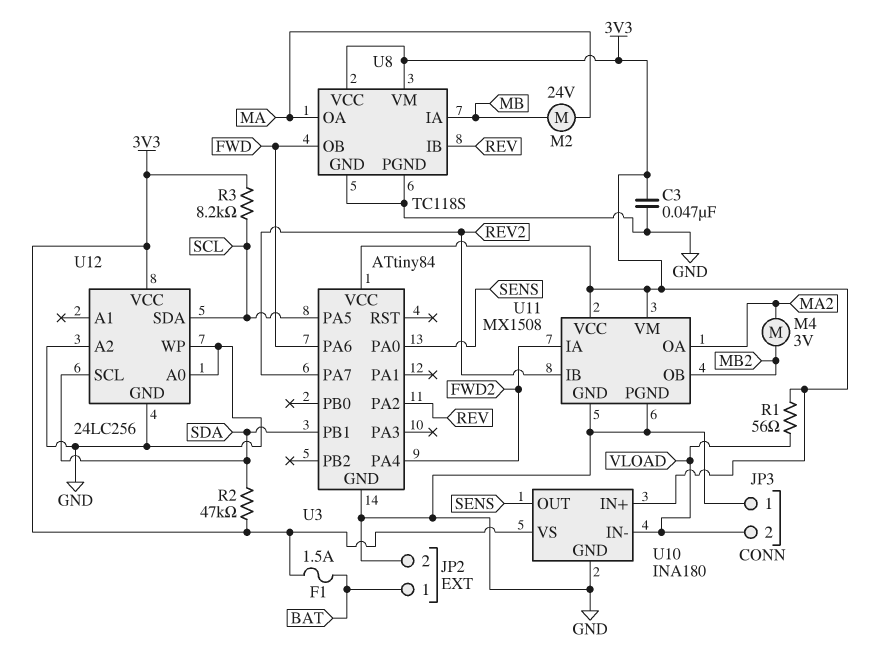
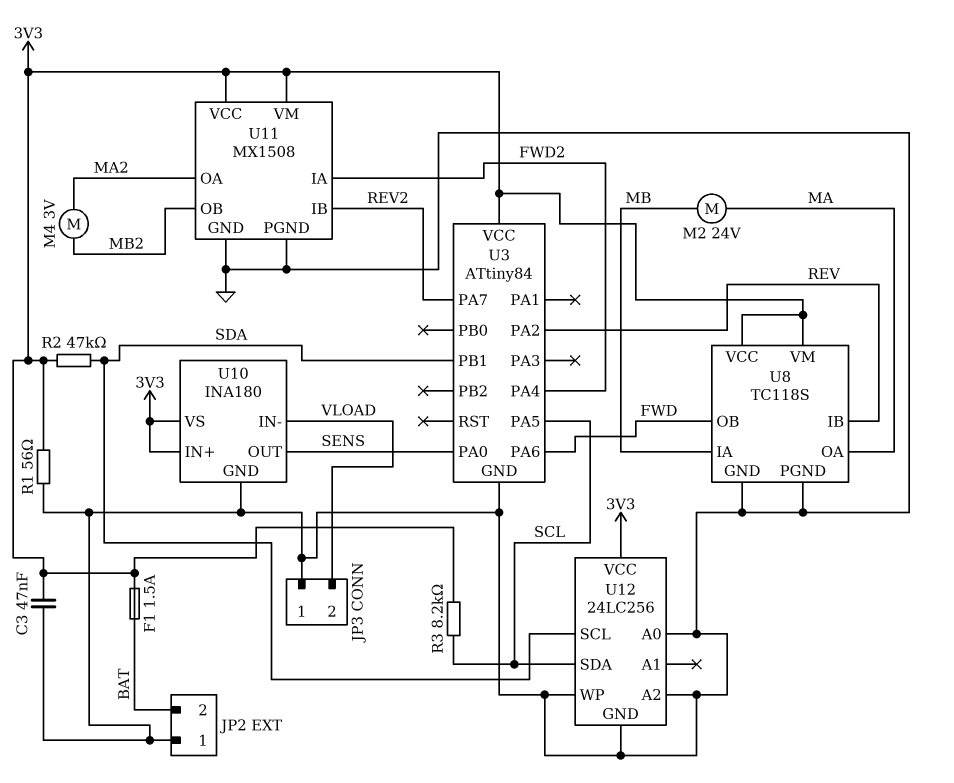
JP2 pin 1: BAT -> GND
JP2 pin 2: GND -> BAT
R1: 56 (3V3, VLOAD) -> 56 (3V3, GND)

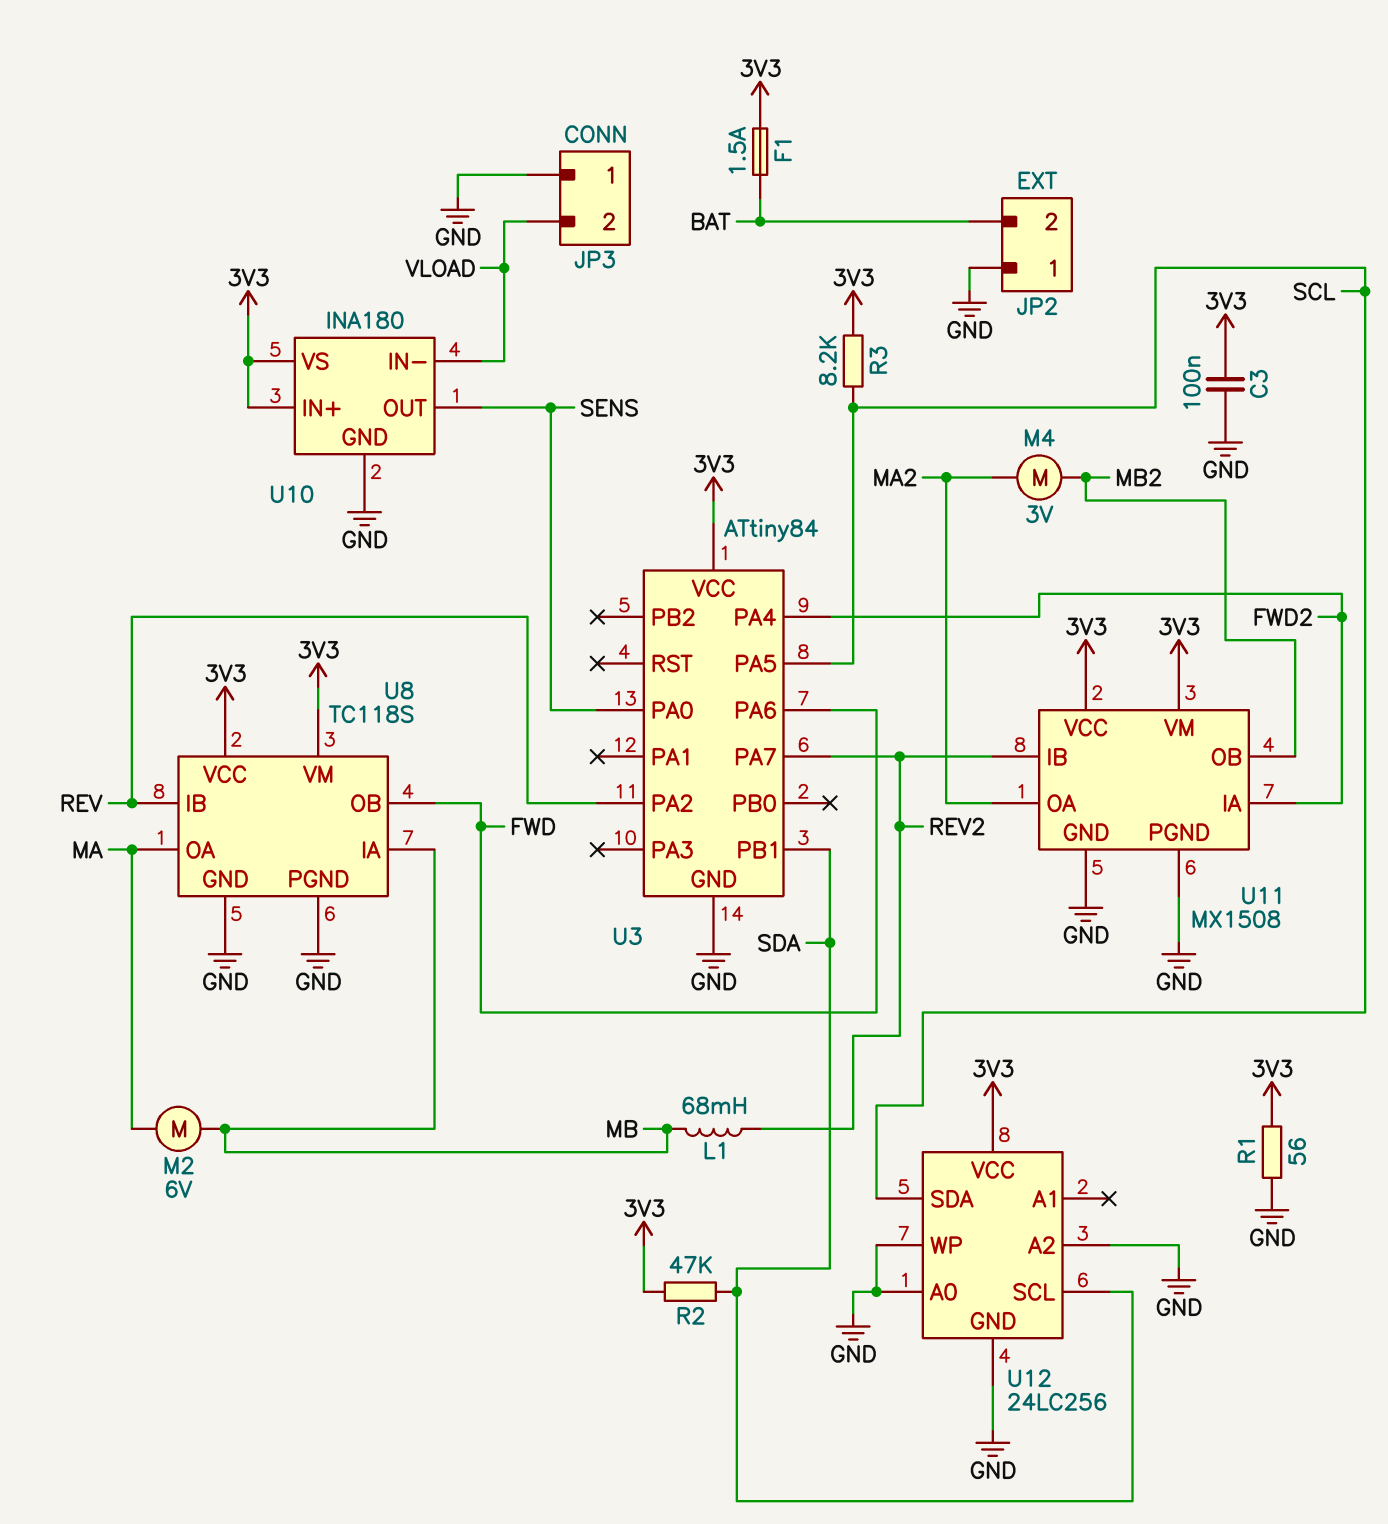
C3: 47nF (3V3, GND) -> 100nF (3V3, GND)
L1: none -> 68mH (MB, REV2)
M2: motor 24V (MA, MB) -> motor 6V (MA, MB)

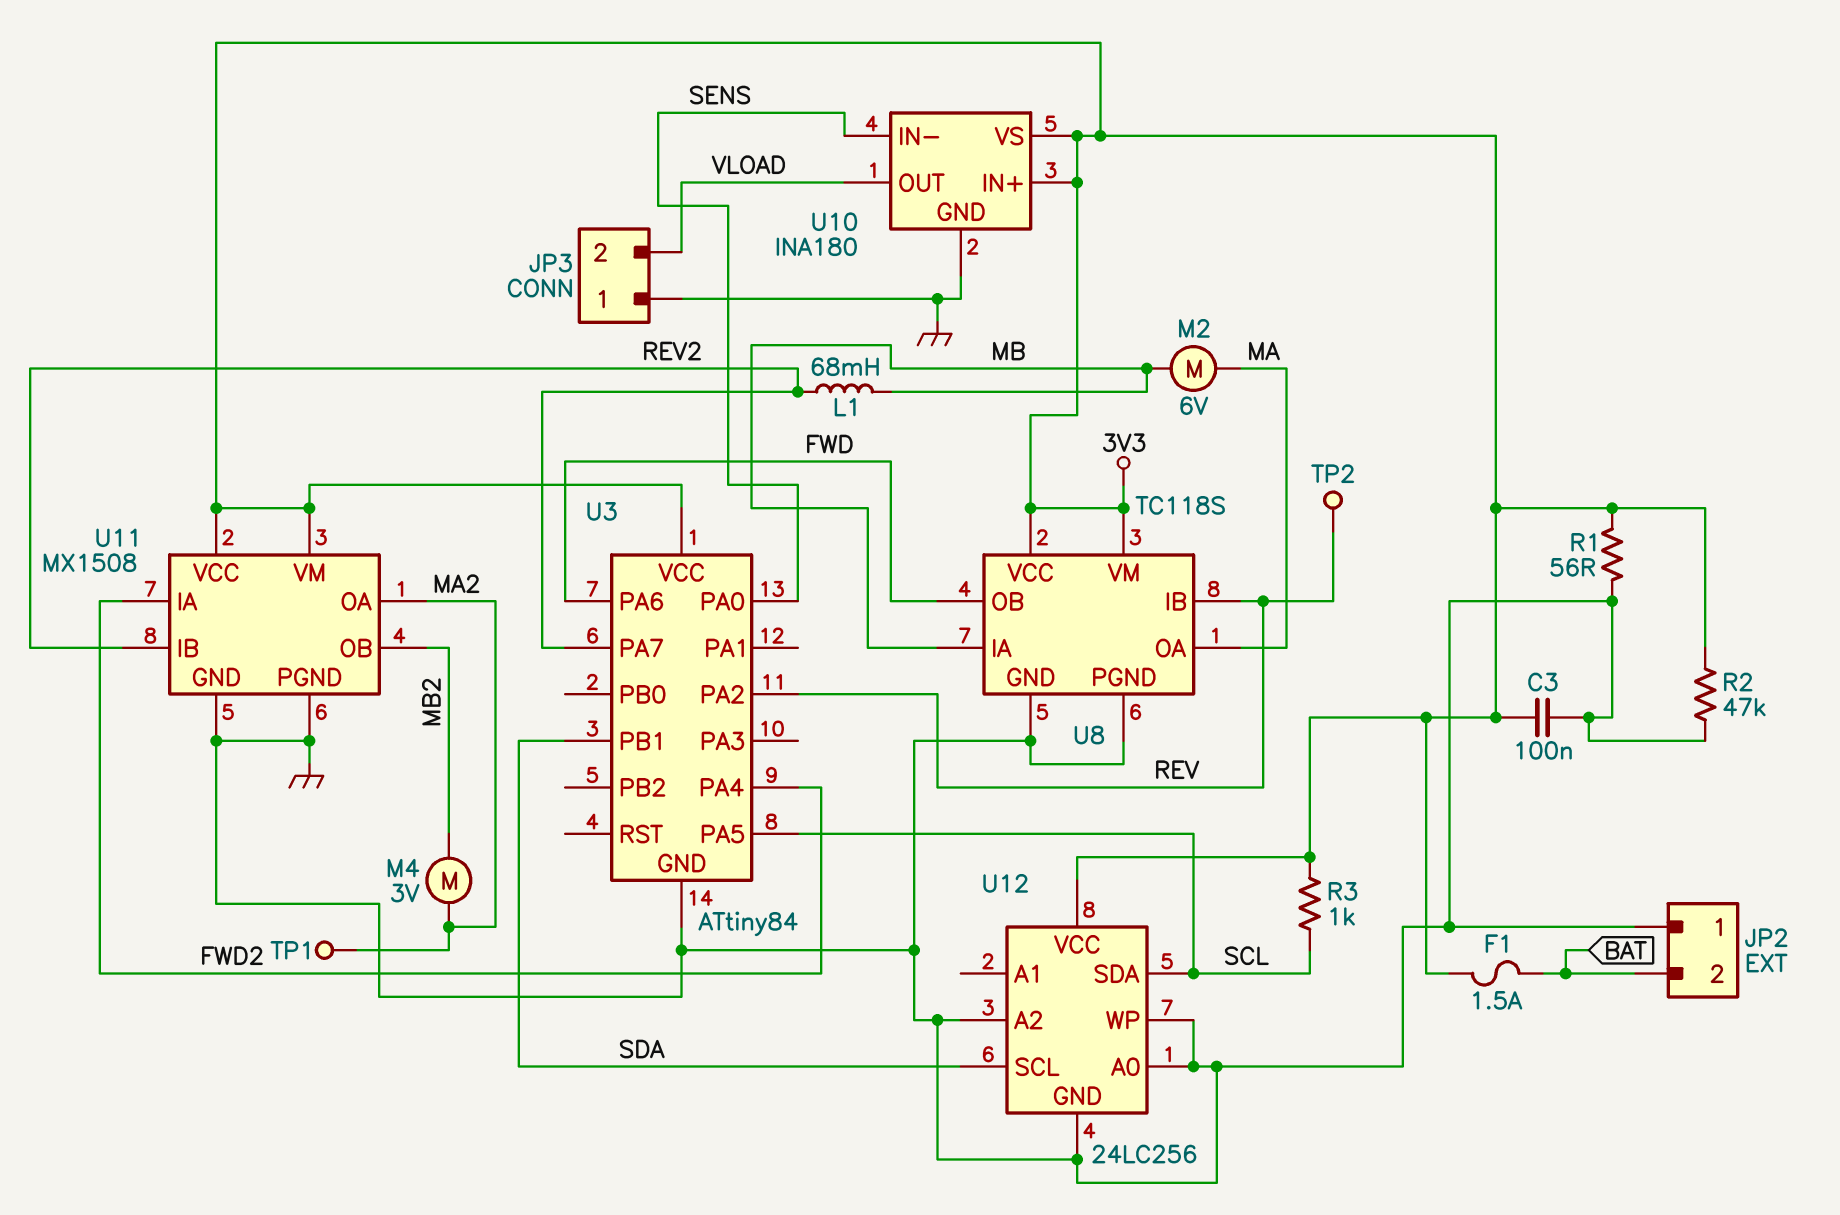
R2: 47k (3V3, SDA) -> 47k (3V3, GND)
R3: 8.2k (3V3, SCL) -> 1k (3V3, SCL)
TP1: none -> test point (MA2)
TP2: none -> test point (REV)
U10 pin IN-: VLOAD -> SENS
U10 pin OUT: SENS -> VLOAD

